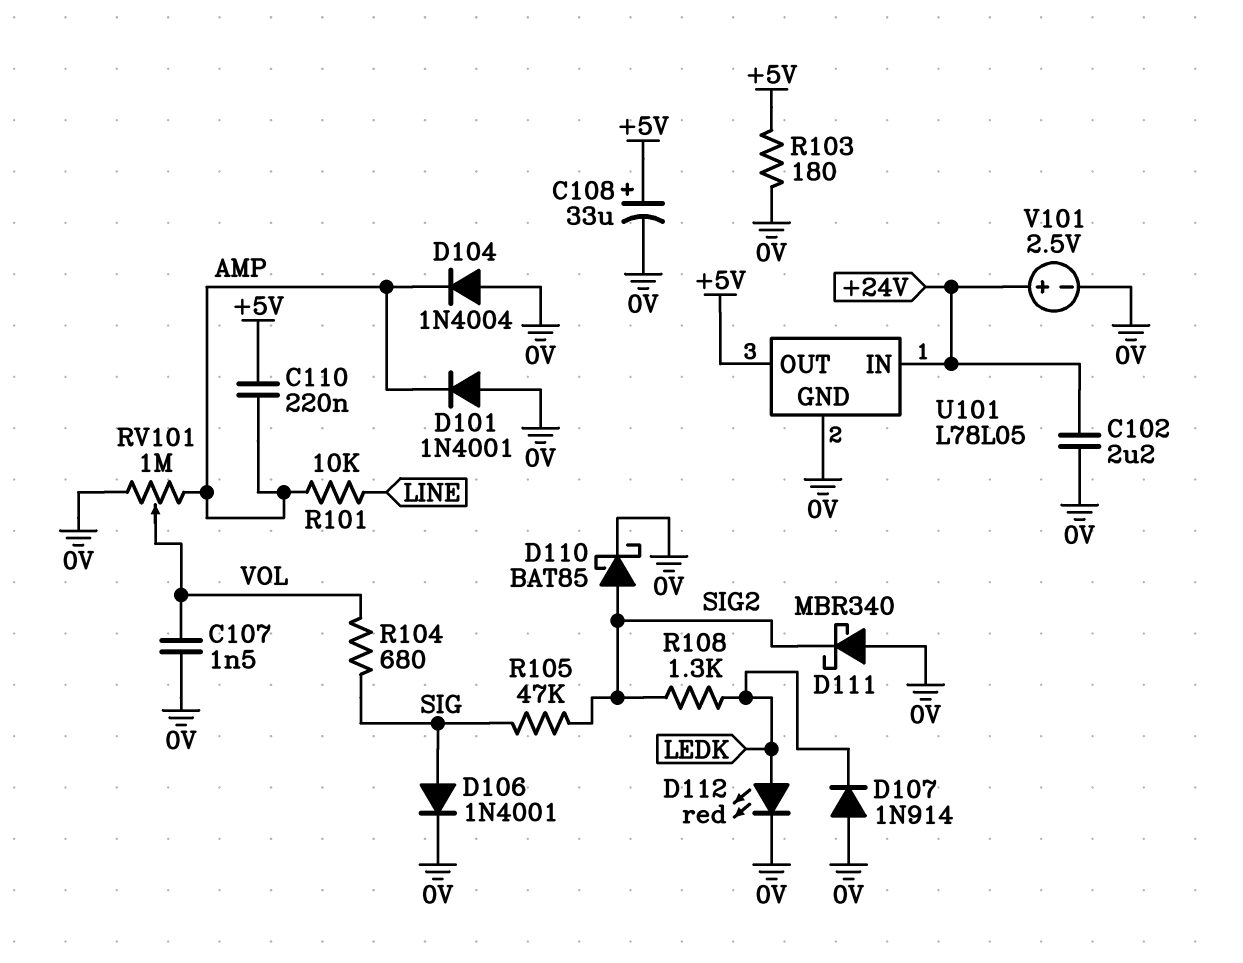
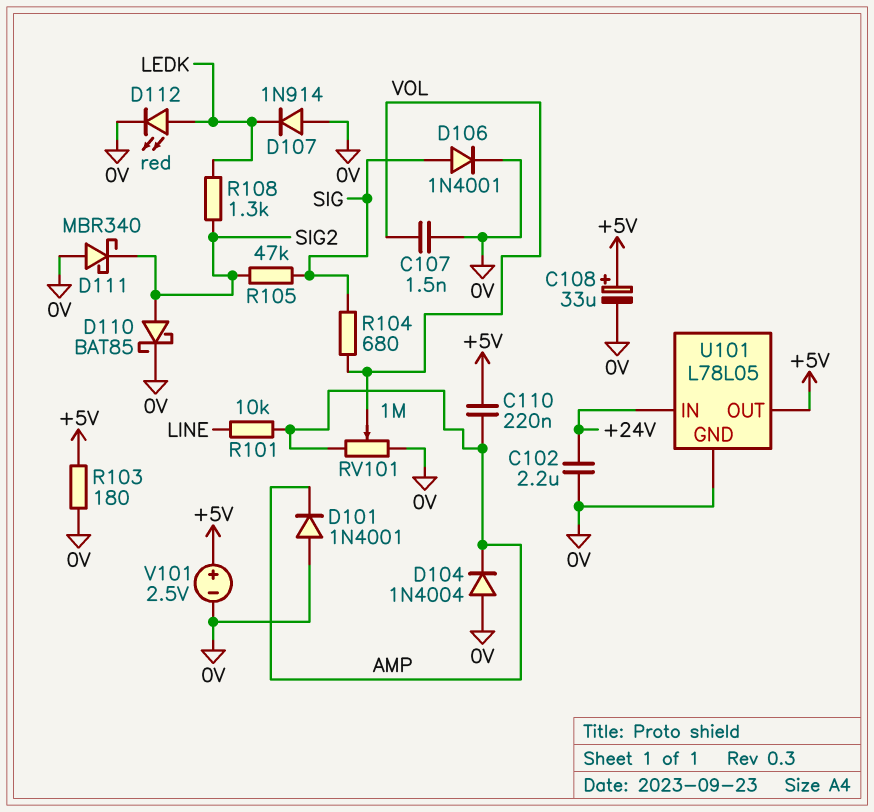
V101: 2.5V (plus +24V, minus 0V) -> 2.5V (plus +5V, minus 0V)

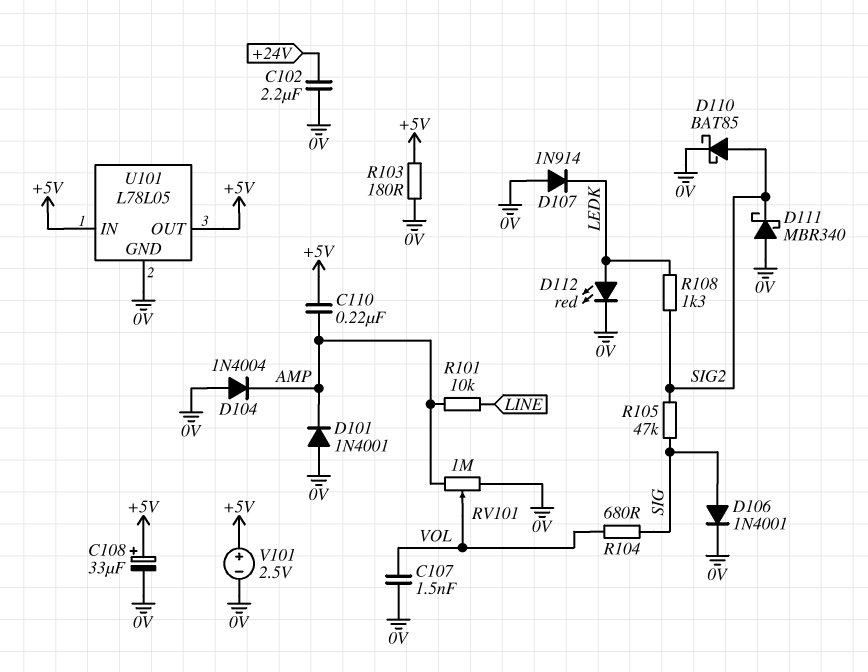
U101 pin IN: +24V -> +5V

